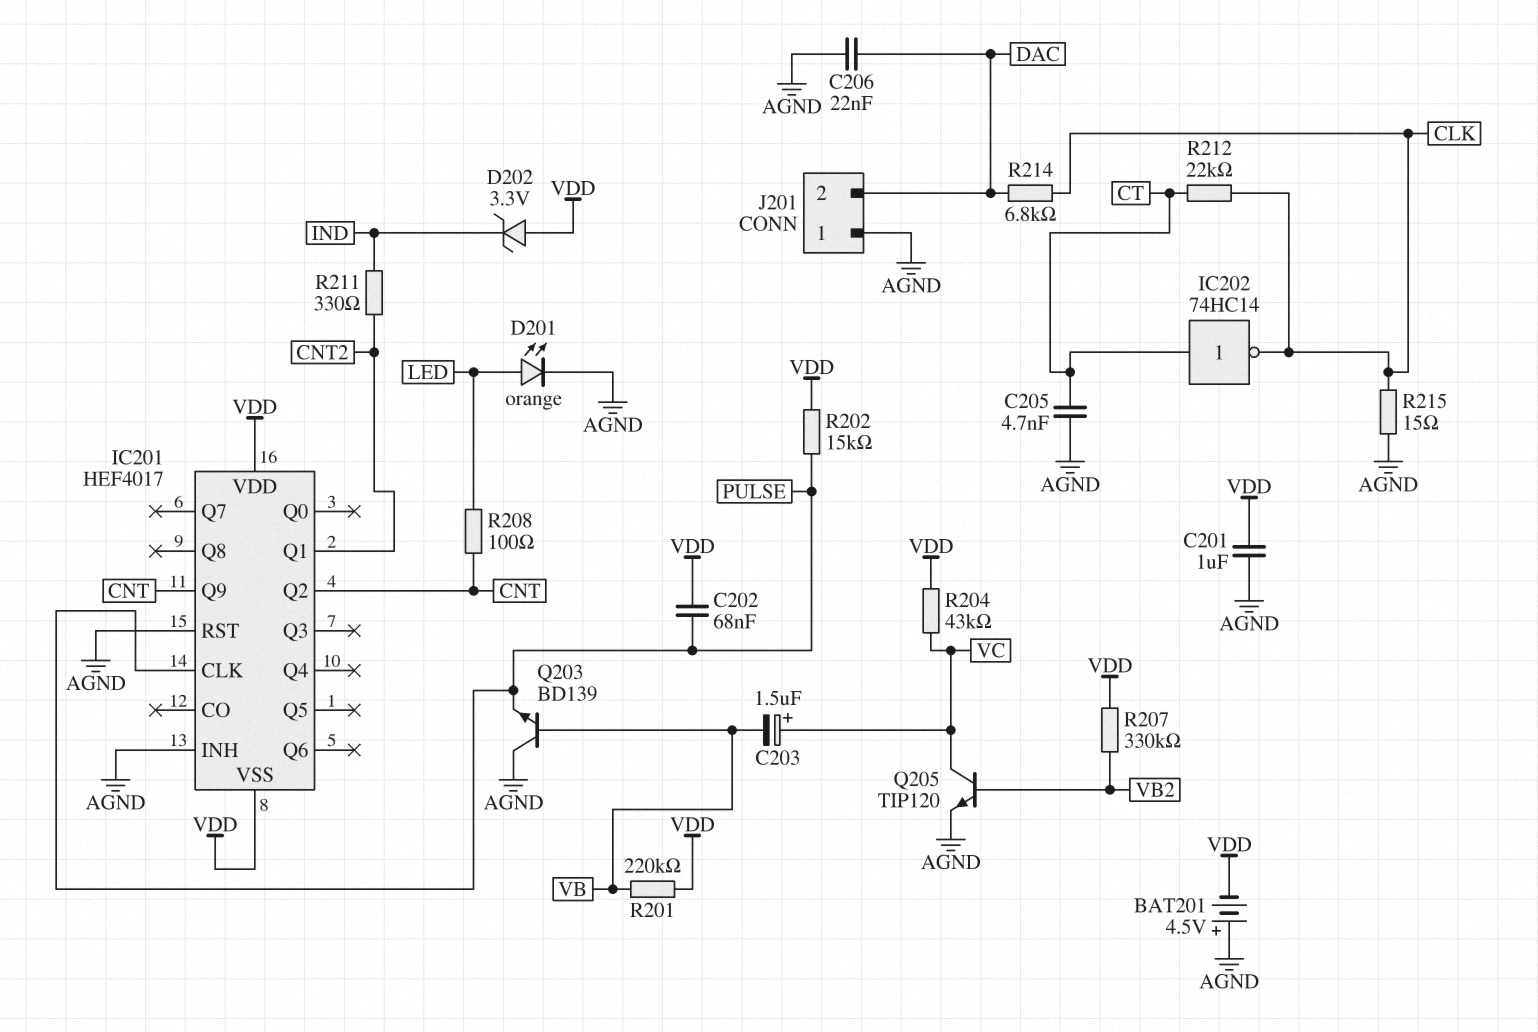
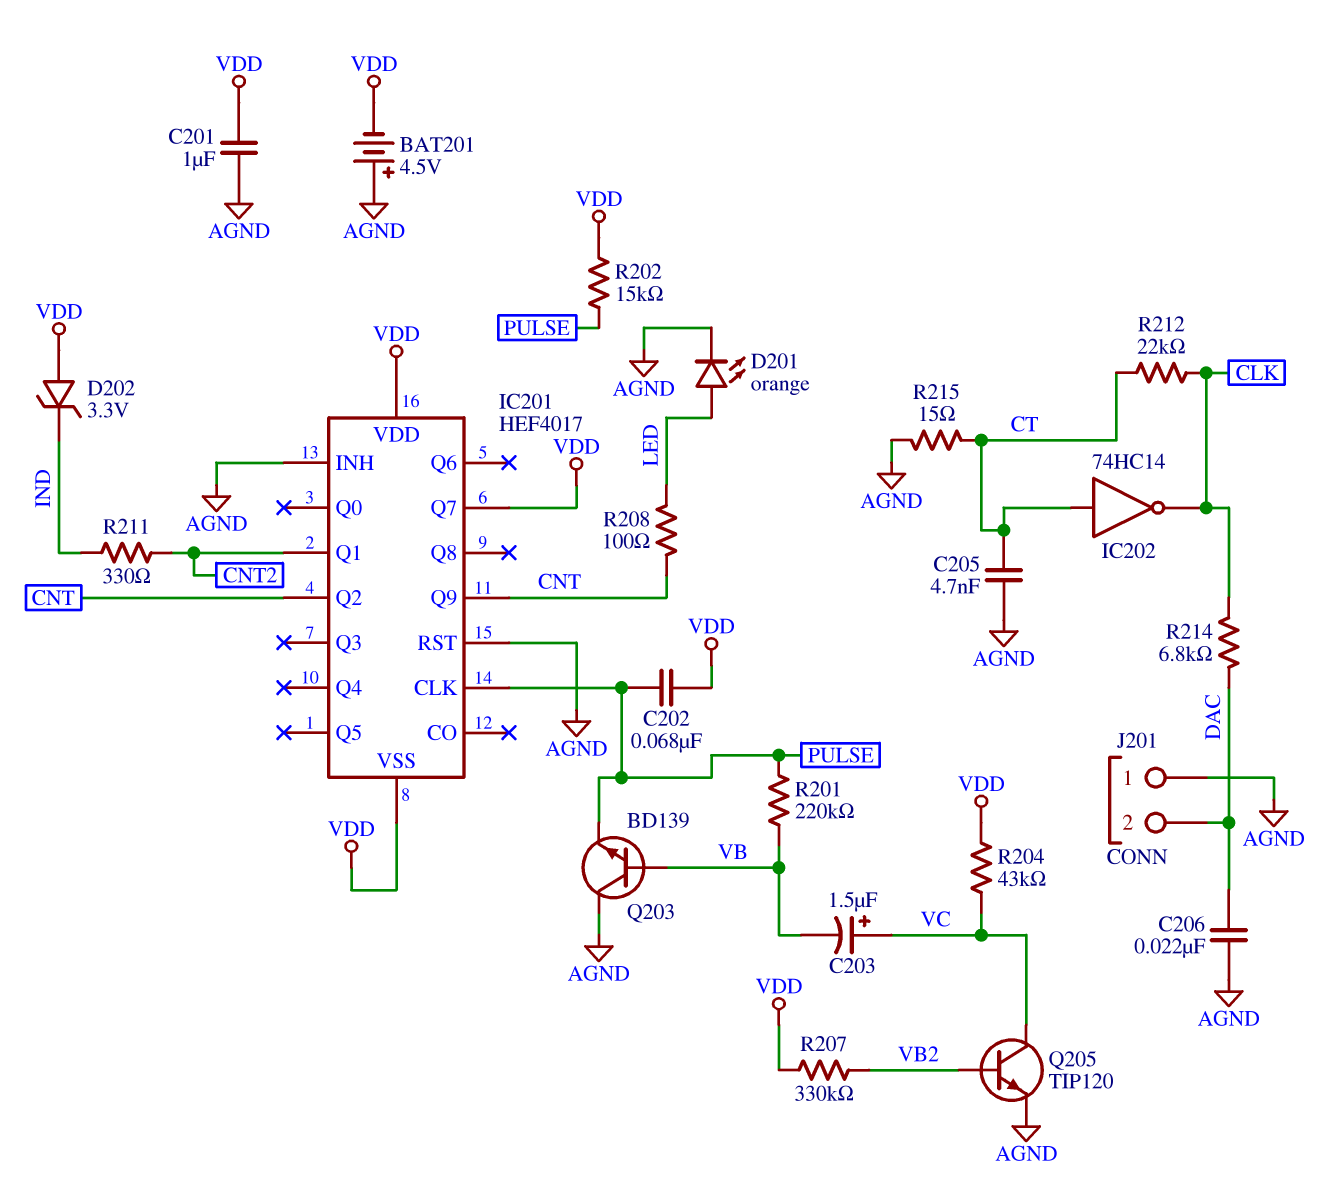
IC201 pin Q7: none -> VDD
R201: 220k (VB, VDD) -> 220k (PULSE, VB)
R215: 15 (AGND, CLK) -> 15 (AGND, CT)

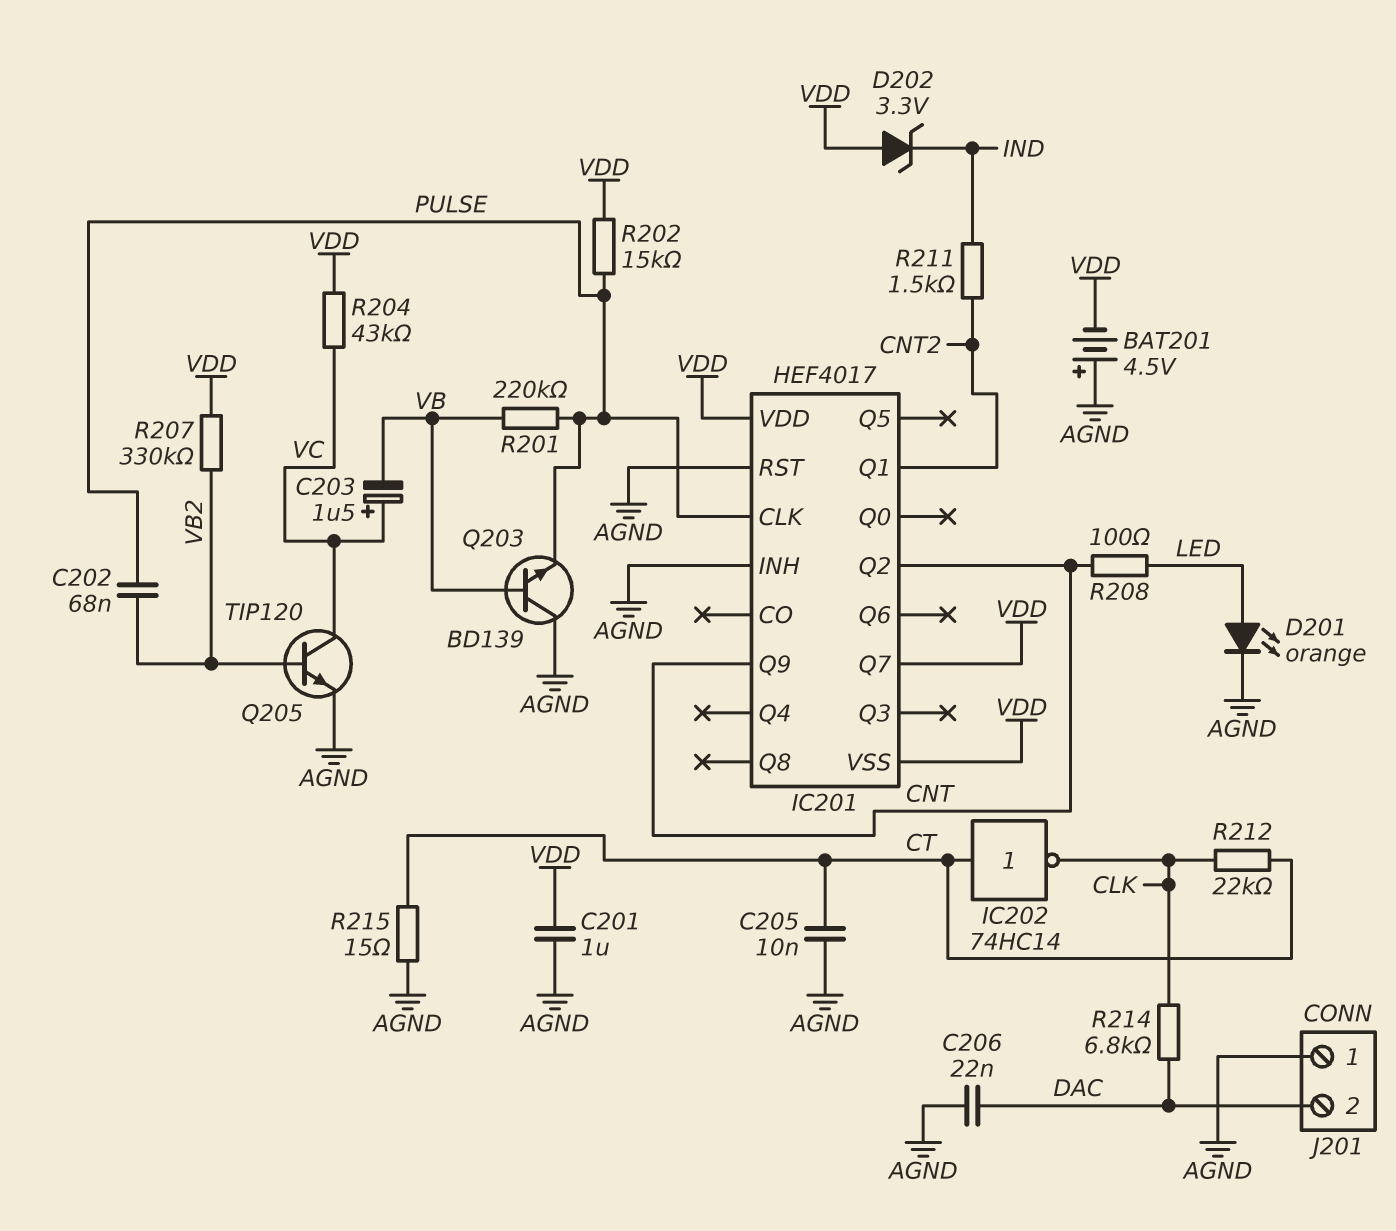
C202: 68nF (PULSE, VDD) -> 68nF (PULSE, VB2)
C205: 4.7nF (AGND, CT) -> 10nF (AGND, CT)
R211: 330 (CNT2, IND) -> 1.5k (CNT2, IND)

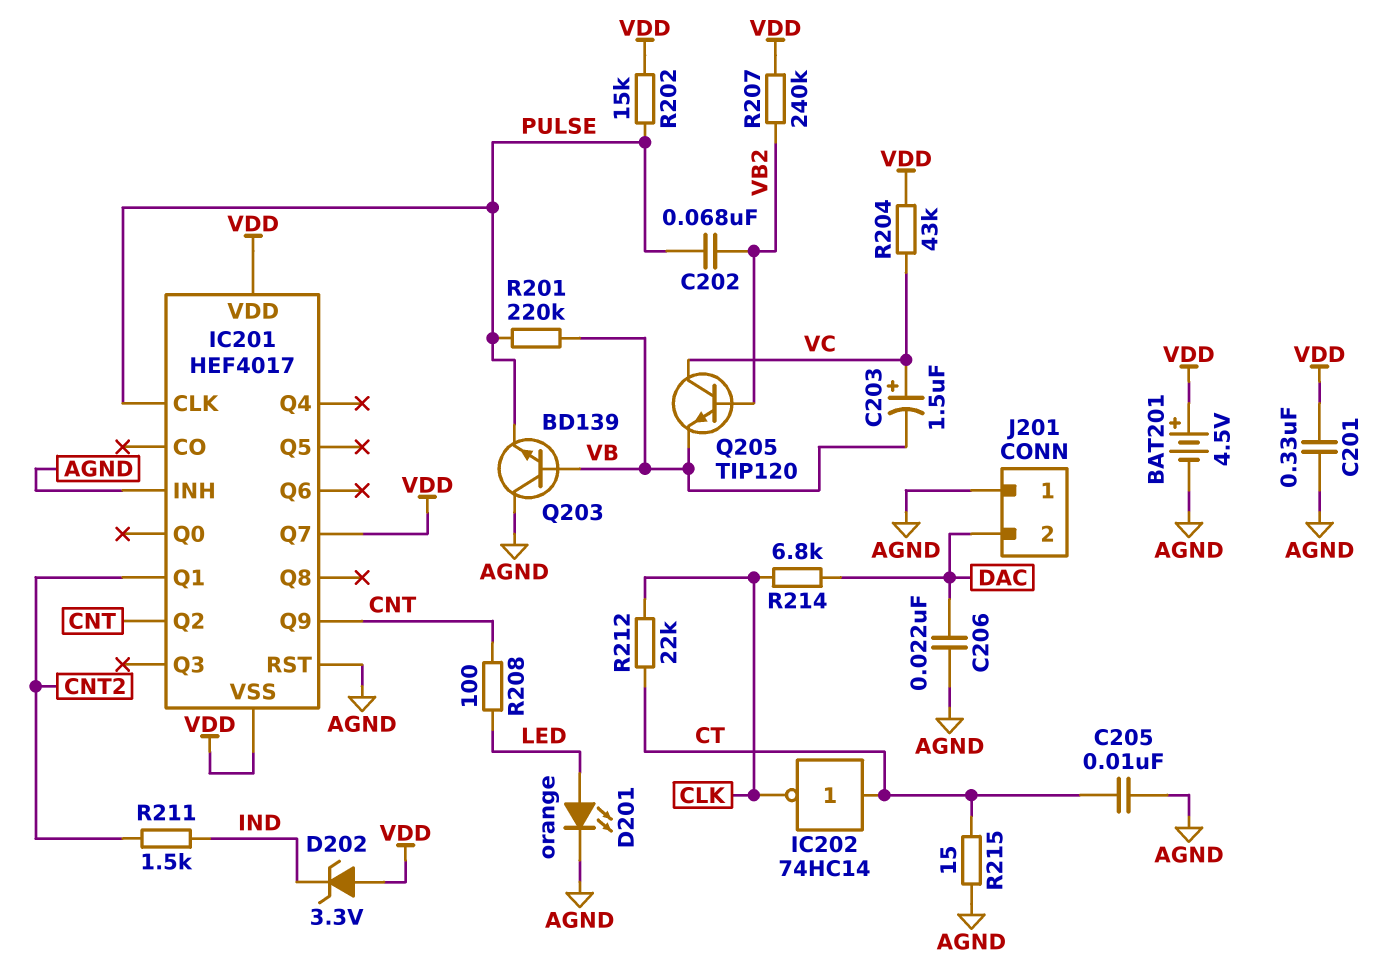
BAT201: 4.5V (plus AGND, minus VDD) -> 4.5V (plus VDD, minus AGND)
C201: 1uF (AGND, VDD) -> 330nF (AGND, VDD)
Q205: NPN TIP120 (B VB2, C VC, E AGND) -> NPN TIP120 (B VB2, C VC, E VB)
R207: 330k (VB2, VDD) -> 240k (VB2, VDD)

